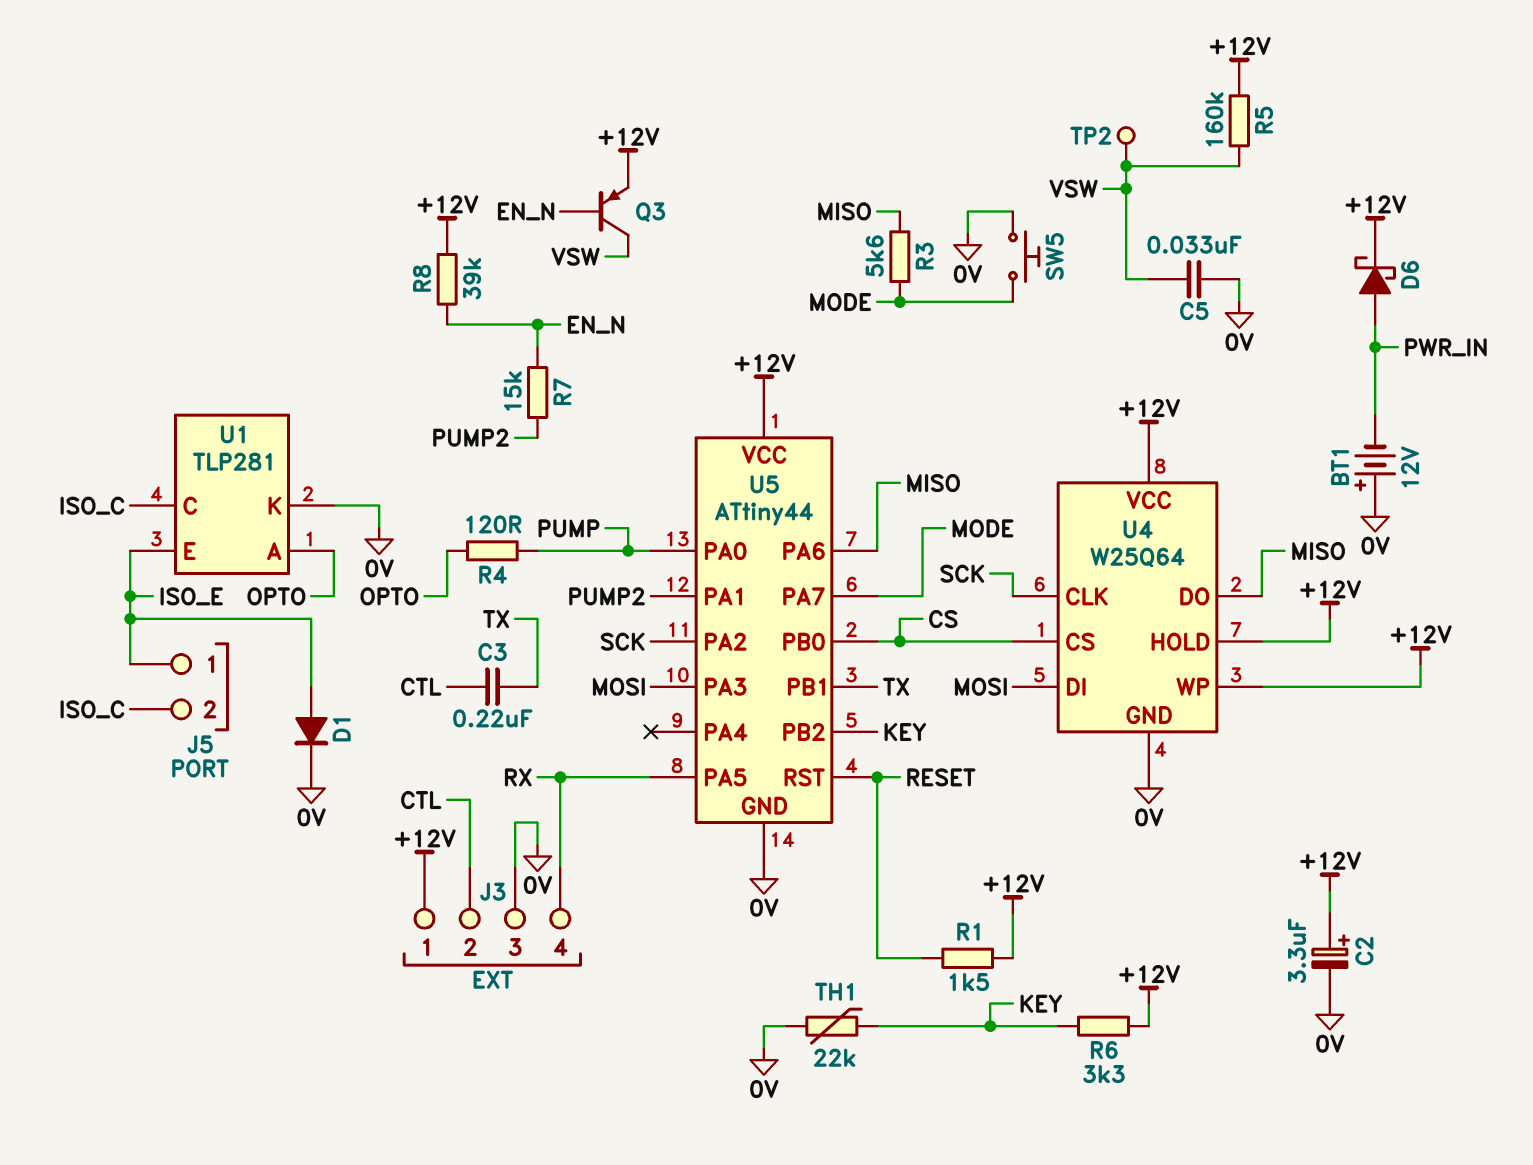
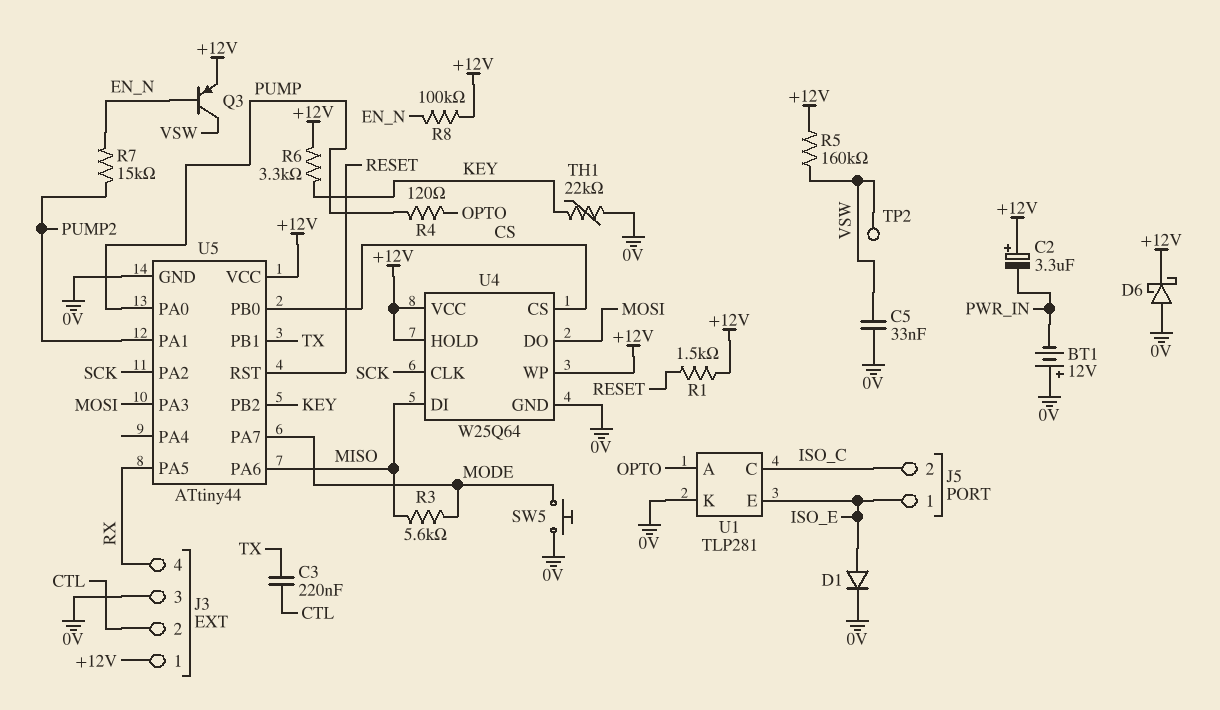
C2: 3.3uF (plus +12V, minus 0V) -> 3.3uF (plus +12V, minus PWR_IN)
D6: schottky (A PWR_IN, K +12V) -> schottky (A 0V, K +12V)
R8: 39k (+12V, EN_N) -> 100k (+12V, EN_N)
U4 pin DI: MOSI -> MISO
U4 pin DO: MISO -> MOSI

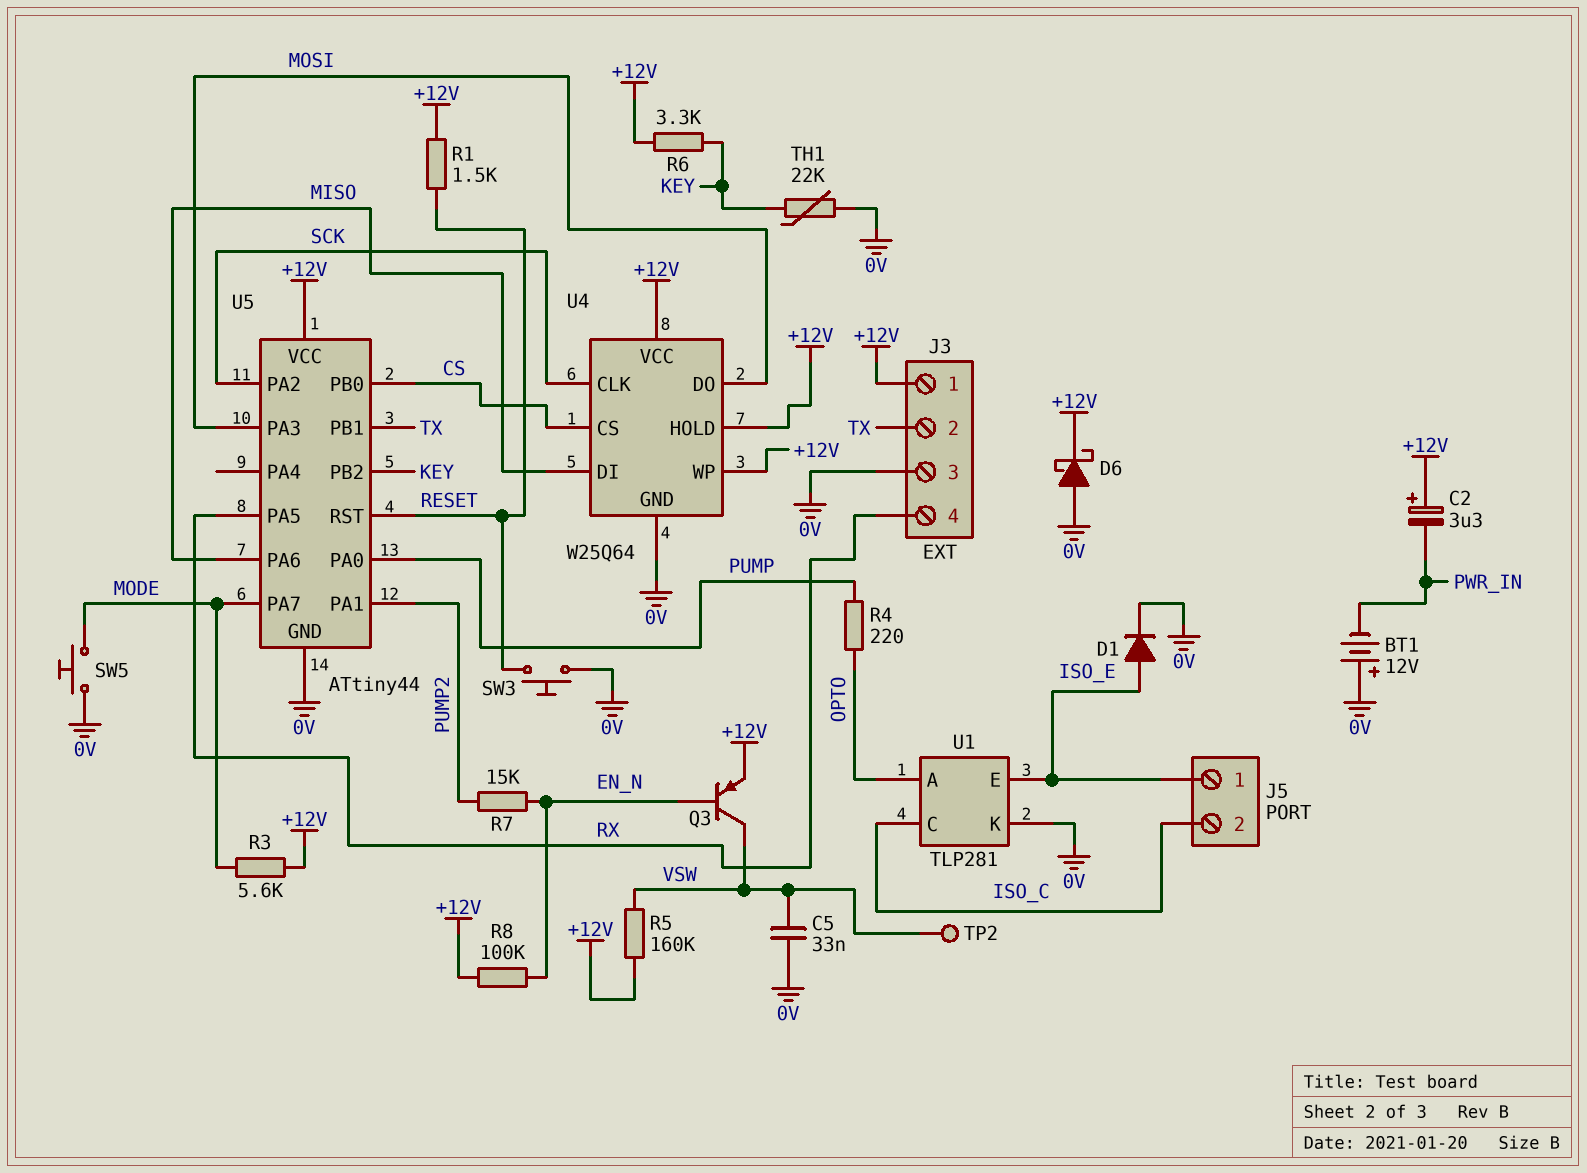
C3: 220nF (CTL, TX) -> none
J3 pin 2: CTL -> TX
R3: 5.6k (MISO, MODE) -> 5.6k (+12V, MODE)
R4: 120 (OPTO, PUMP) -> 220 (OPTO, PUMP)
SW3: none -> button (0V, RESET)

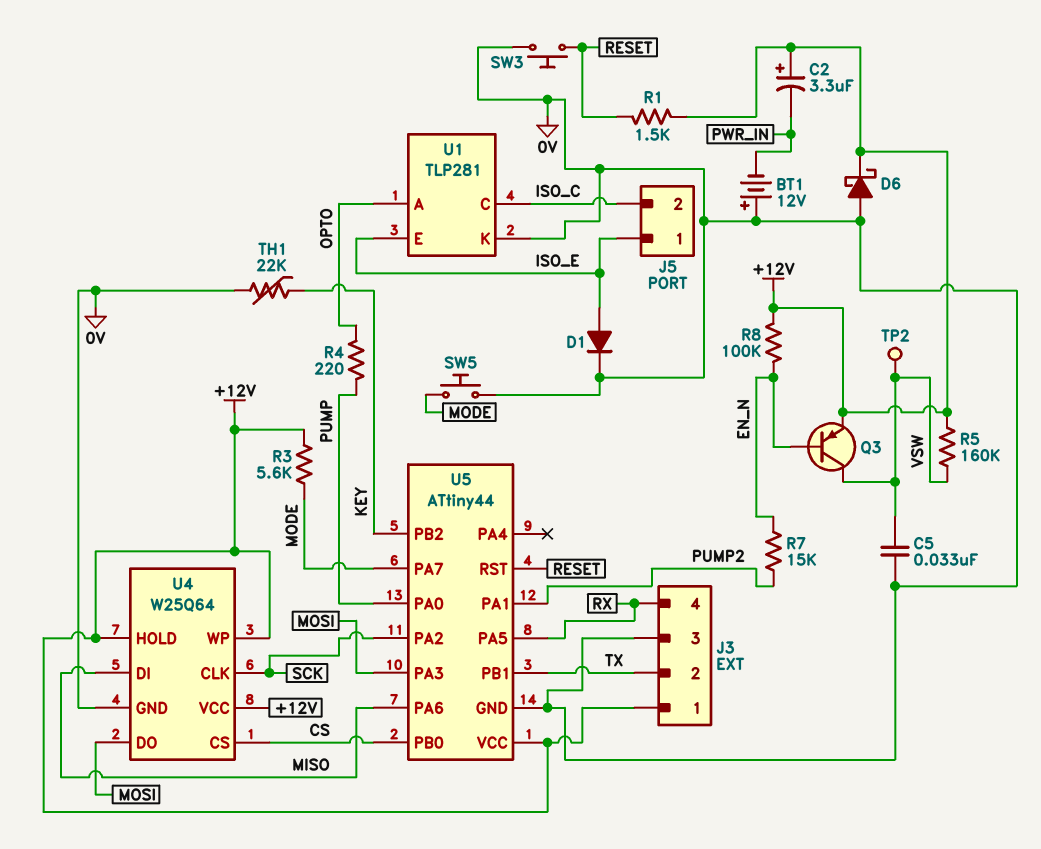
R6: 3.3k (+12V, KEY) -> none

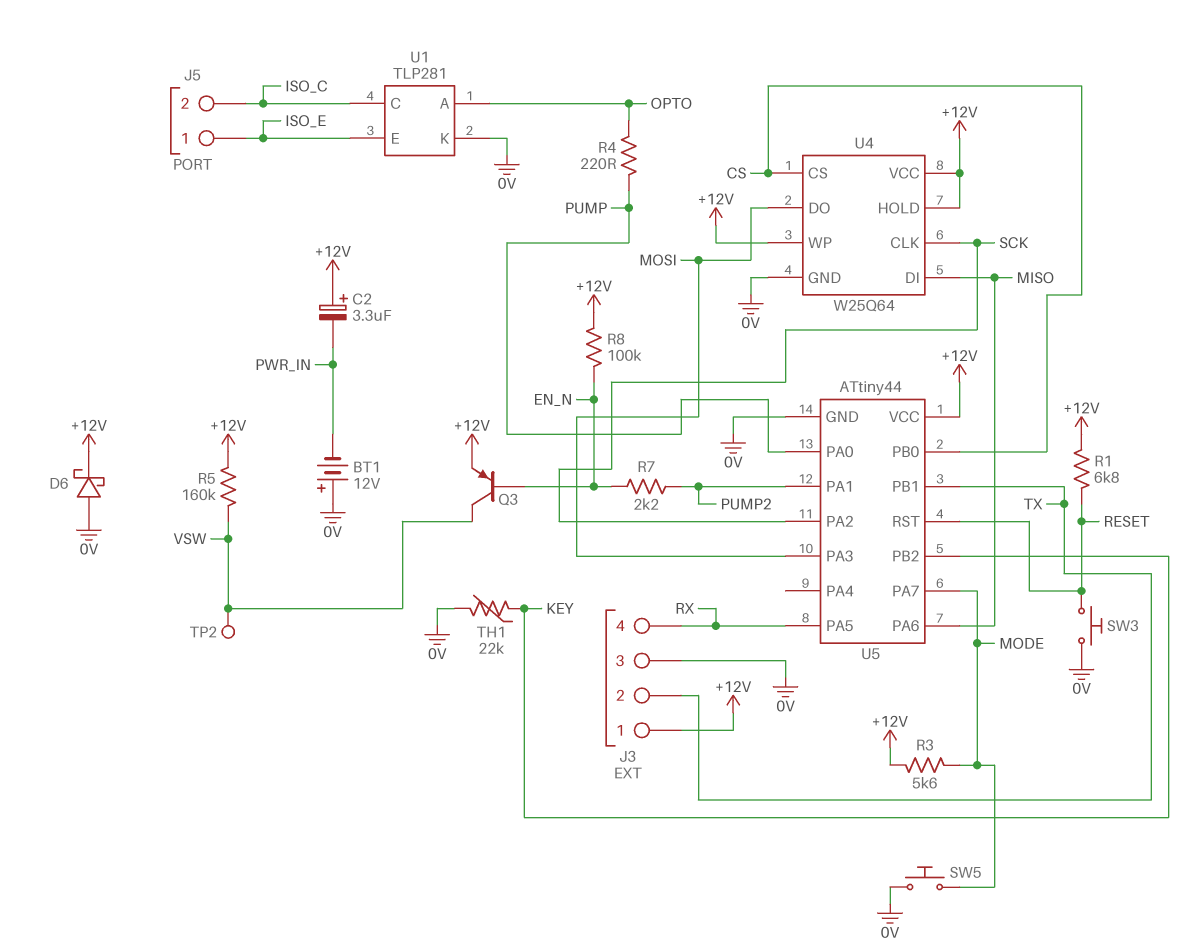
C5: 33nF (0V, VSW) -> none
D1: diode (A ISO_E, K 0V) -> none
R1: 1.5k (+12V, RESET) -> 6.8k (+12V, RESET)
R7: 15k (EN_N, PUMP2) -> 2.2k (EN_N, PUMP2)

